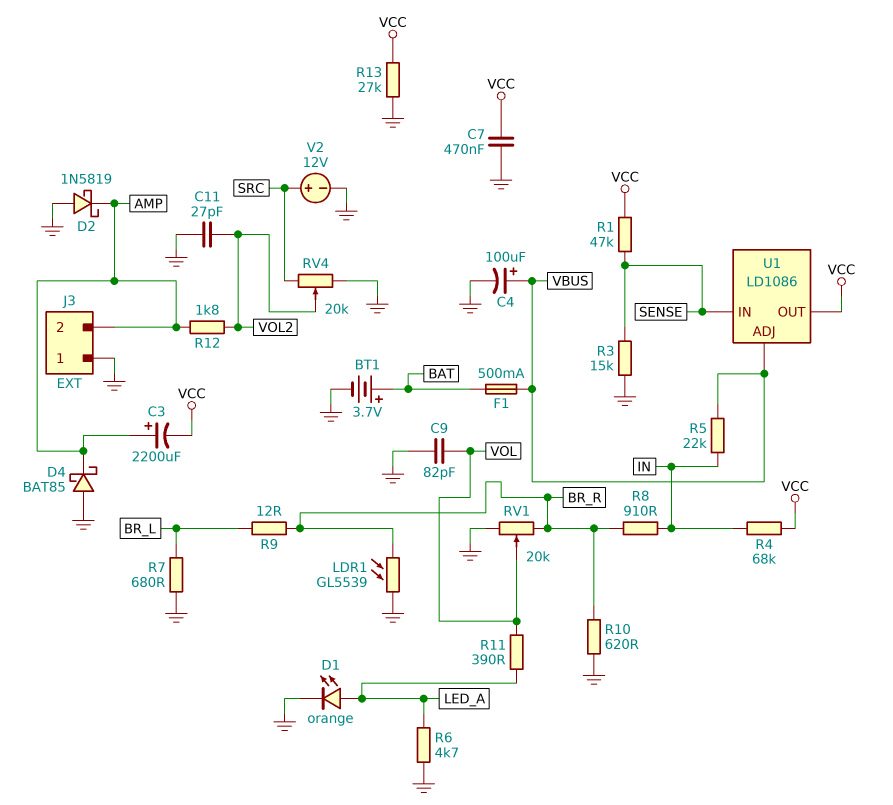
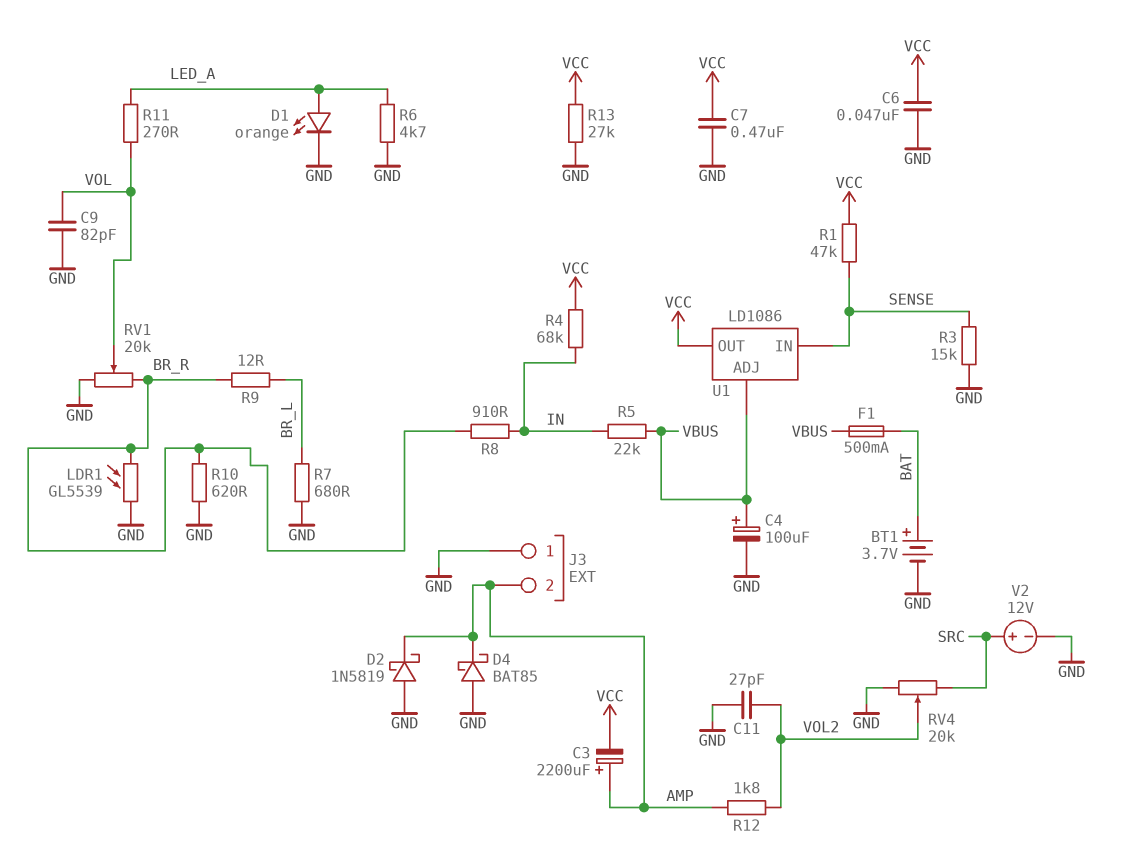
C6: none -> 47nF (GND, VCC)
R11: 390 (LED_A, VOL) -> 270 (LED_A, VOL)

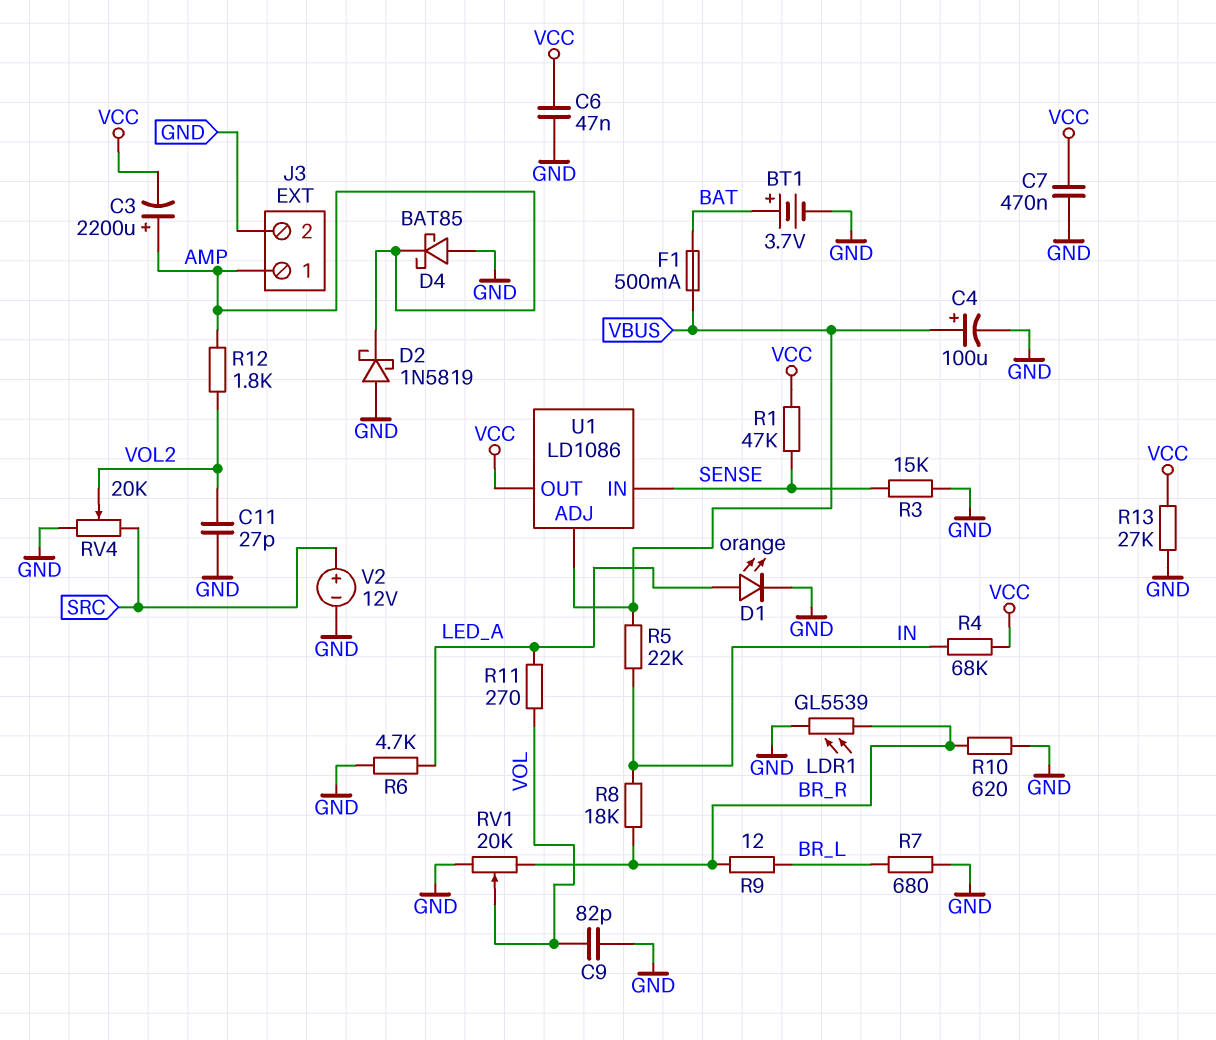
J3 pin 1: GND -> AMP
J3 pin 2: AMP -> GND
R8: 910 (BR_R, IN) -> 18k (BR_R, IN)

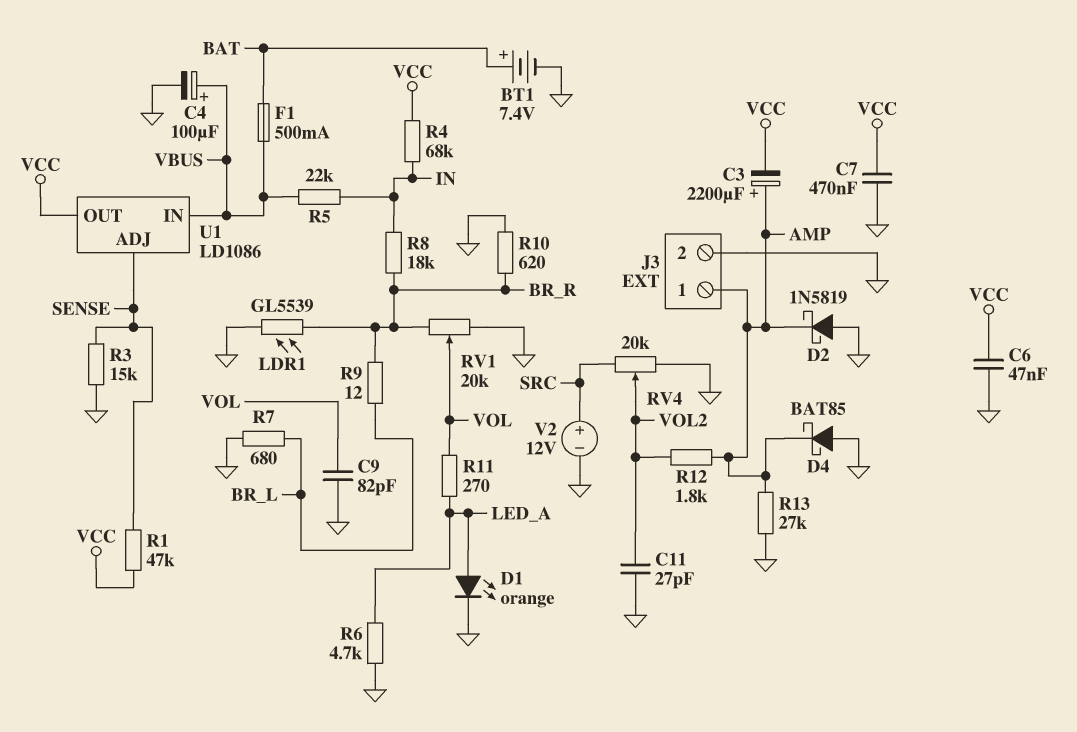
BT1: 3.7V (plus BAT, minus GND) -> 7.4V (plus BAT, minus GND)
R13: 27k (GND, VCC) -> 27k (AMP, GND)
U1 pin ADJ: VBUS -> SENSE
U1 pin IN: SENSE -> VBUS

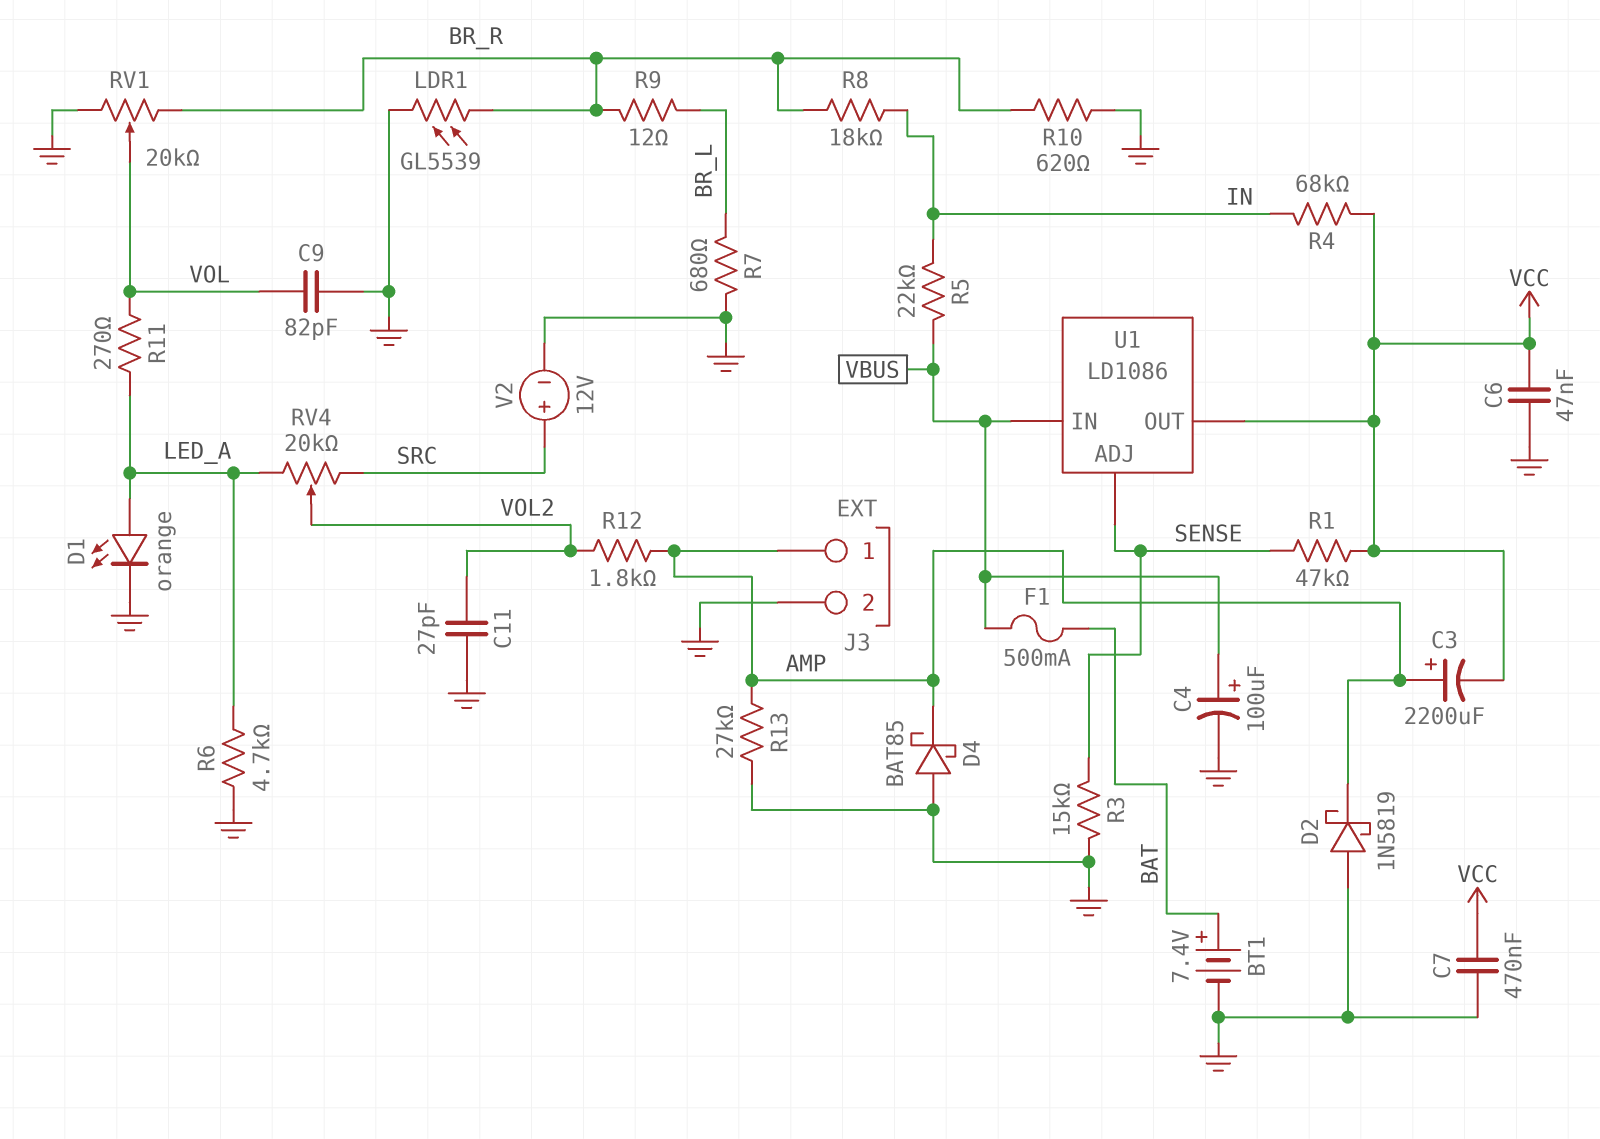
RV4: 20k (GND, SRC, wiper VOL2) -> 20k (LED_A, SRC, wiper VOL2)

